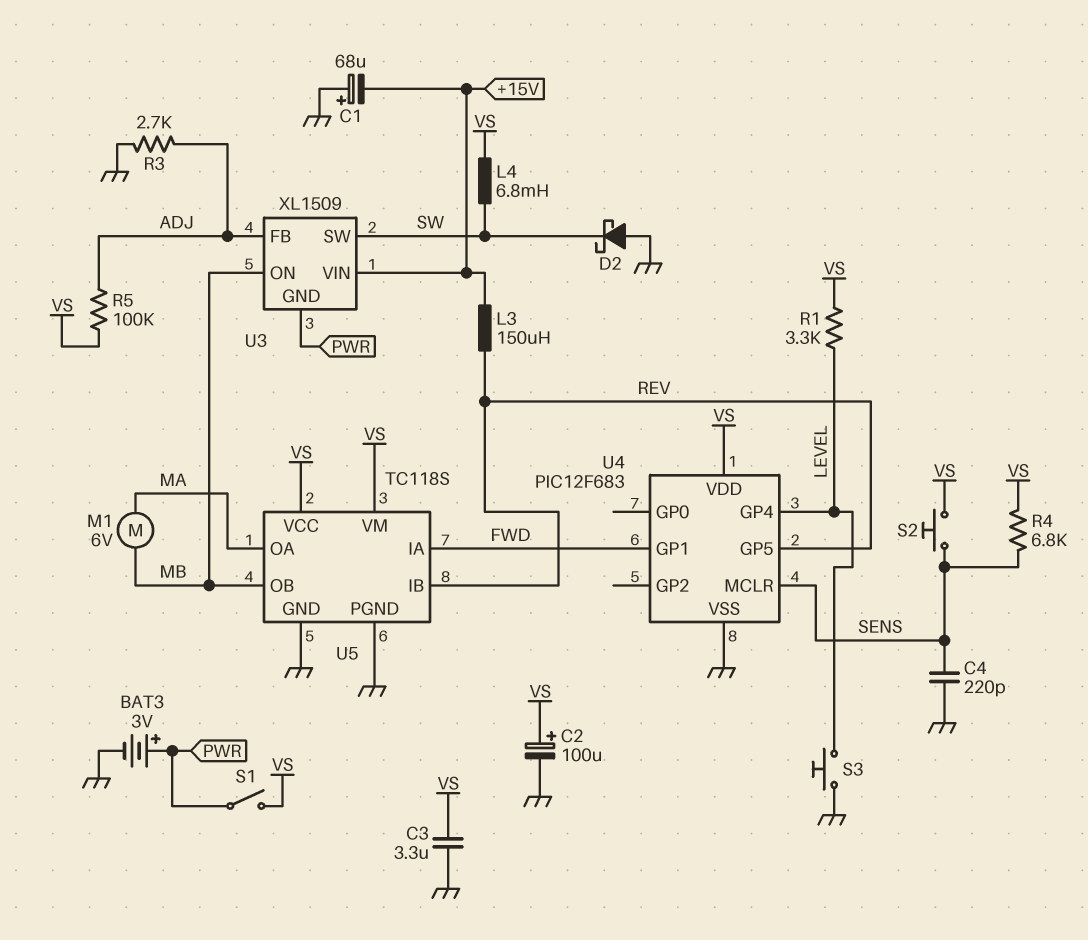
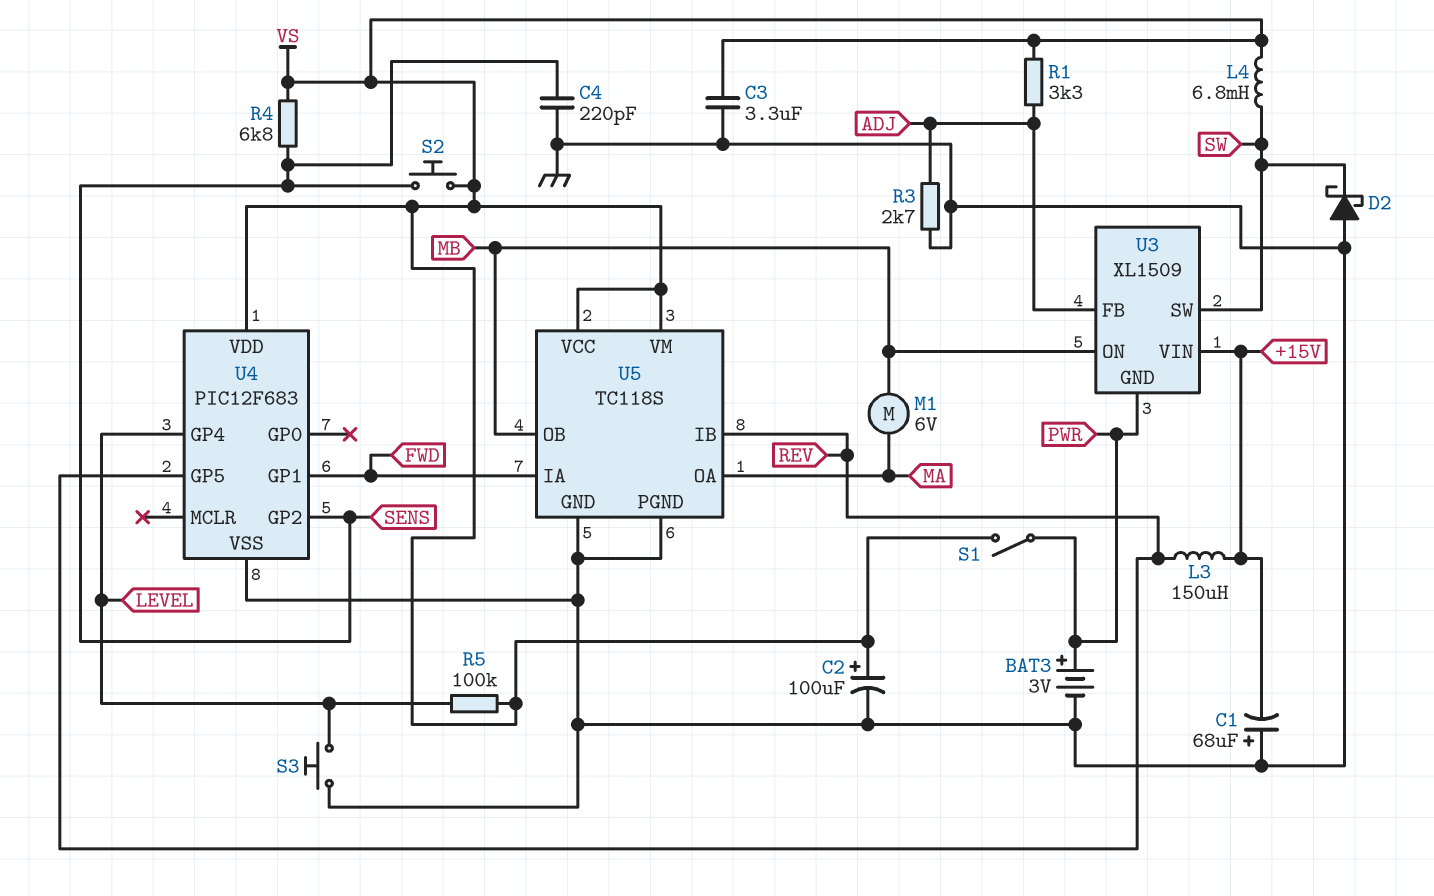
R1: 3.3k (LEVEL, VS) -> 3.3k (ADJ, VS)
R5: 100k (ADJ, VS) -> 100k (LEVEL, VS)
U4 pin GP2: none -> SENS
U4 pin MCLR: SENS -> none

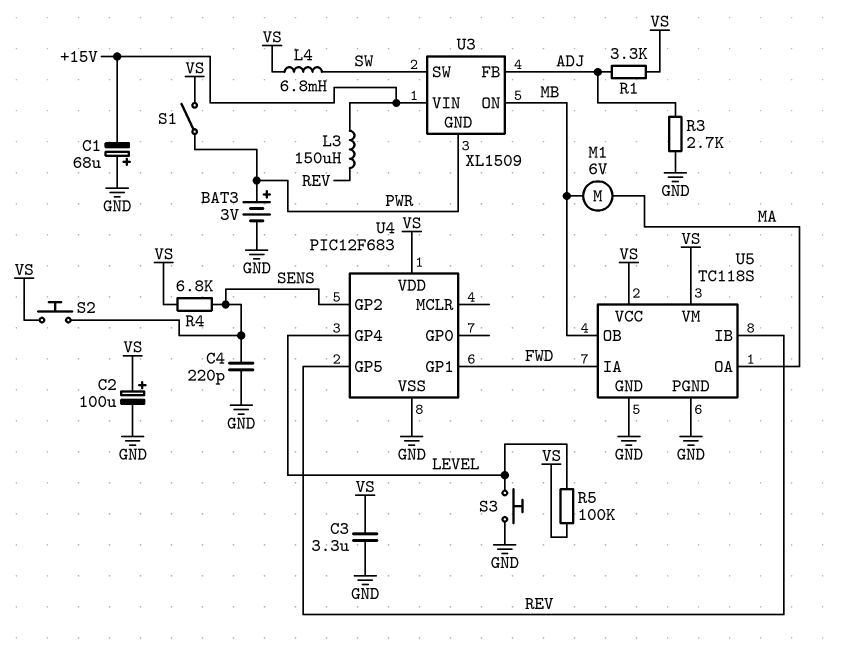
D2: schottky (A GND, K SW) -> none

